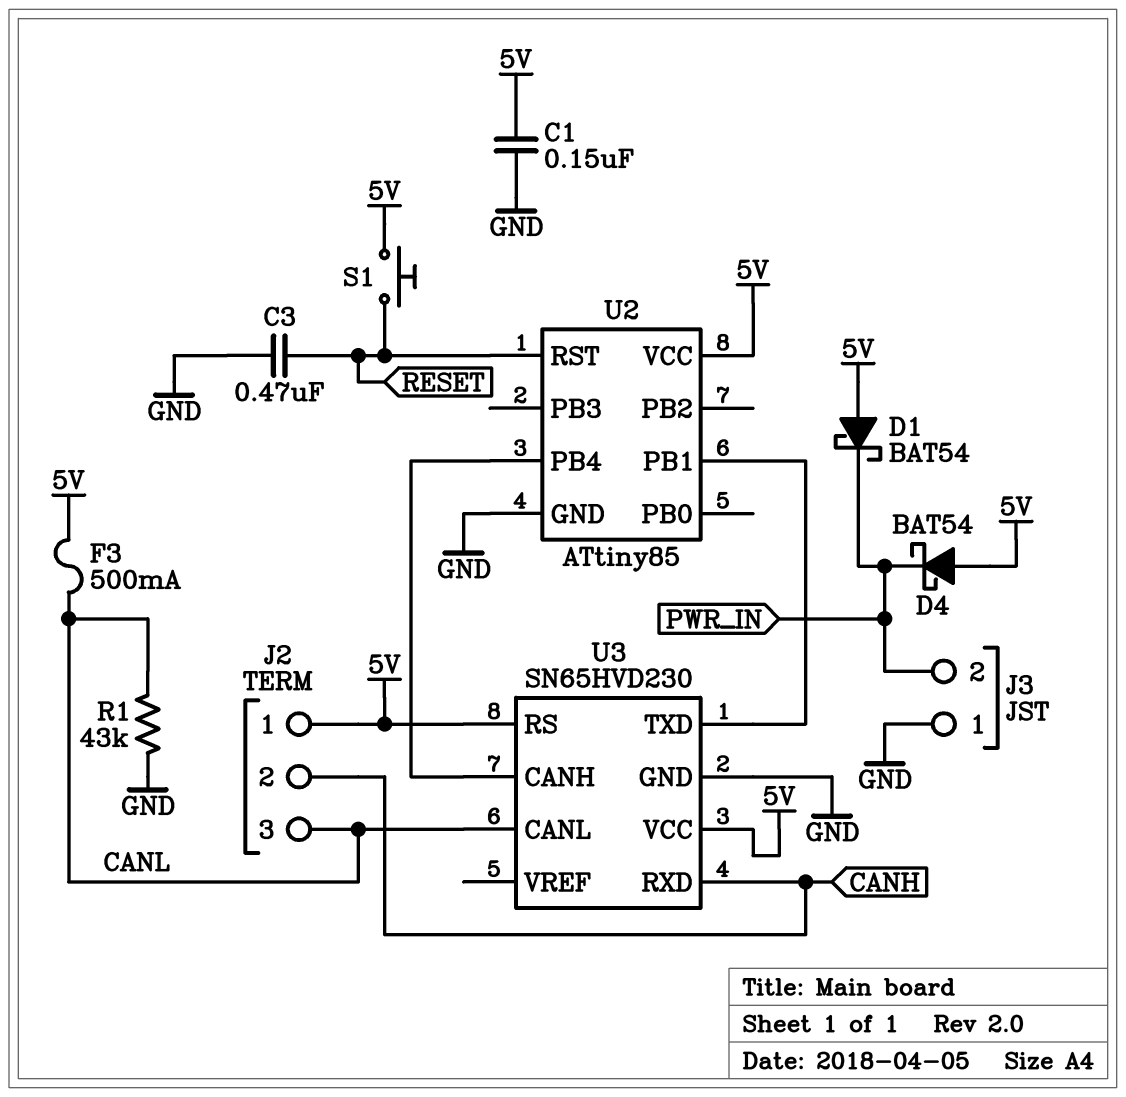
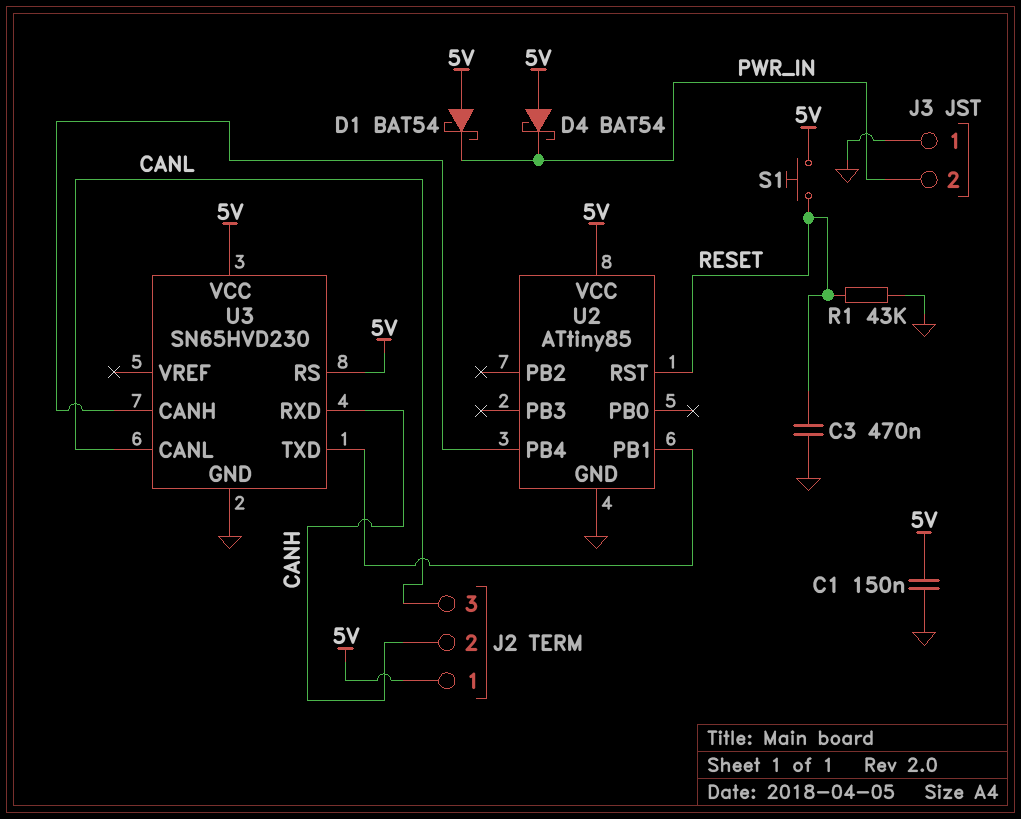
F3: 500mA (5V, CANL) -> none
R1: 43k (CANL, GND) -> 43k (GND, RESET)

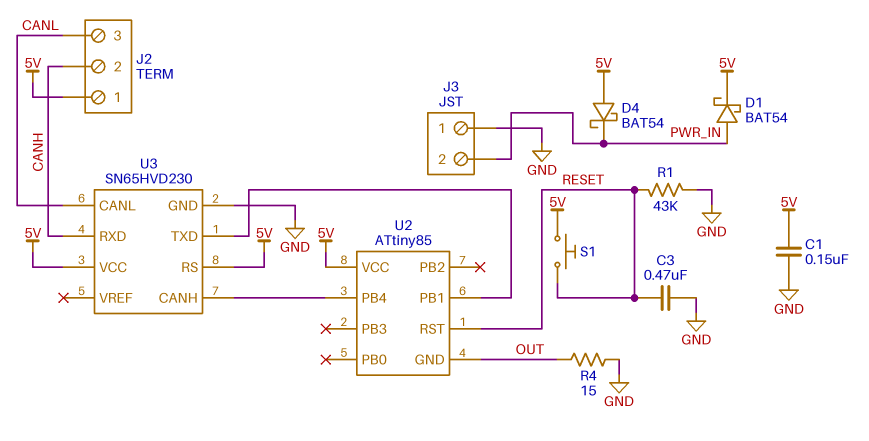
D1: schottky BAT54 (A 5V, K PWR_IN) -> schottky BAT54 (A PWR_IN, K 5V)
R4: none -> 15 (GND, OUT)
U2 pin GND: GND -> OUT

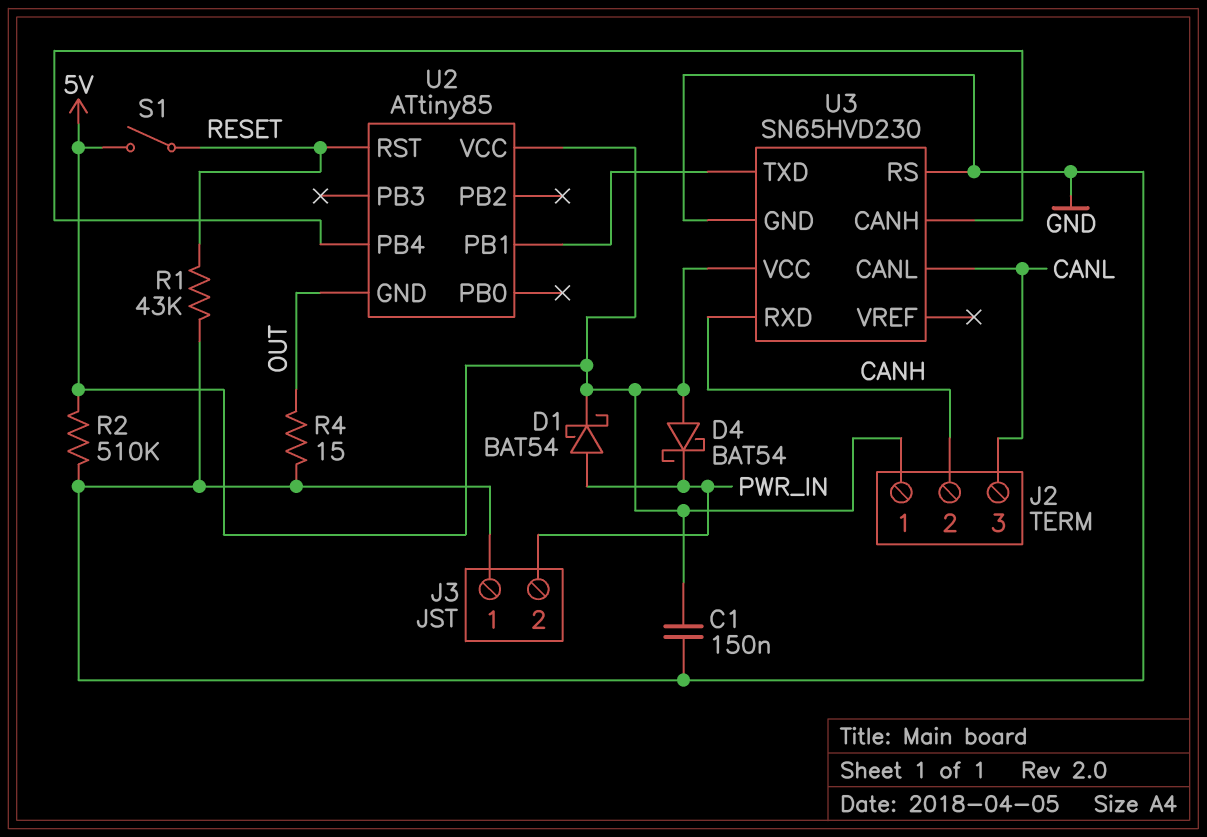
C3: 470nF (GND, RESET) -> none
R2: none -> 510k (5V, GND)
S1: button (5V, RESET) -> switch (5V, RESET)
U3 pin RS: 5V -> GND

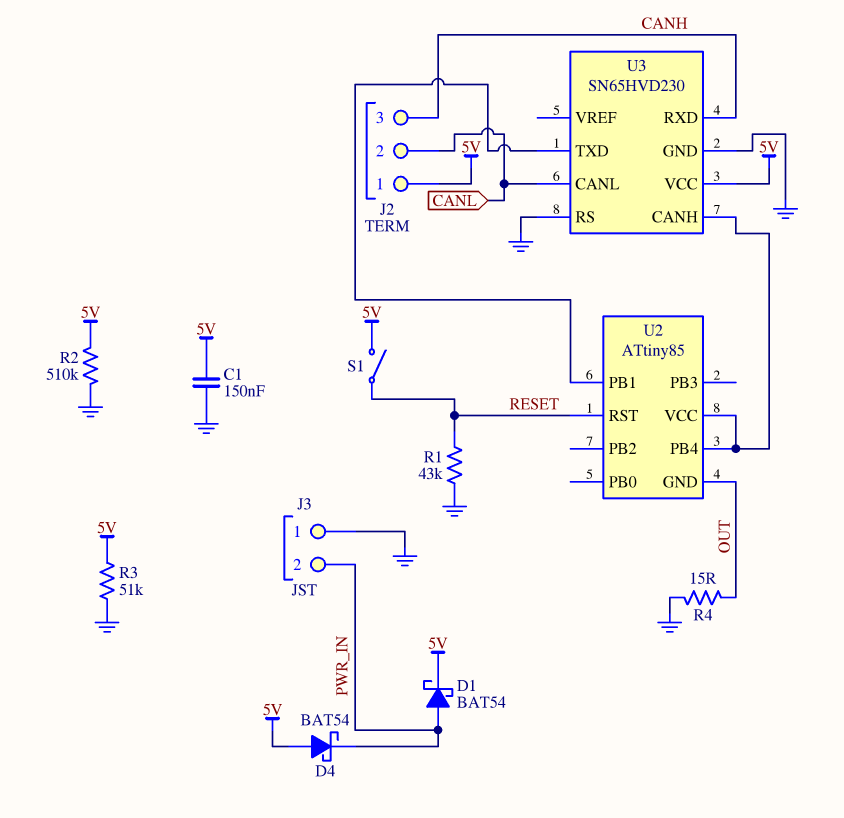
J2 pin 2: CANH -> CANL
J2 pin 3: CANL -> CANH
R3: none -> 51k (5V, GND)
U2 pin VCC: 5V -> U2/PB4

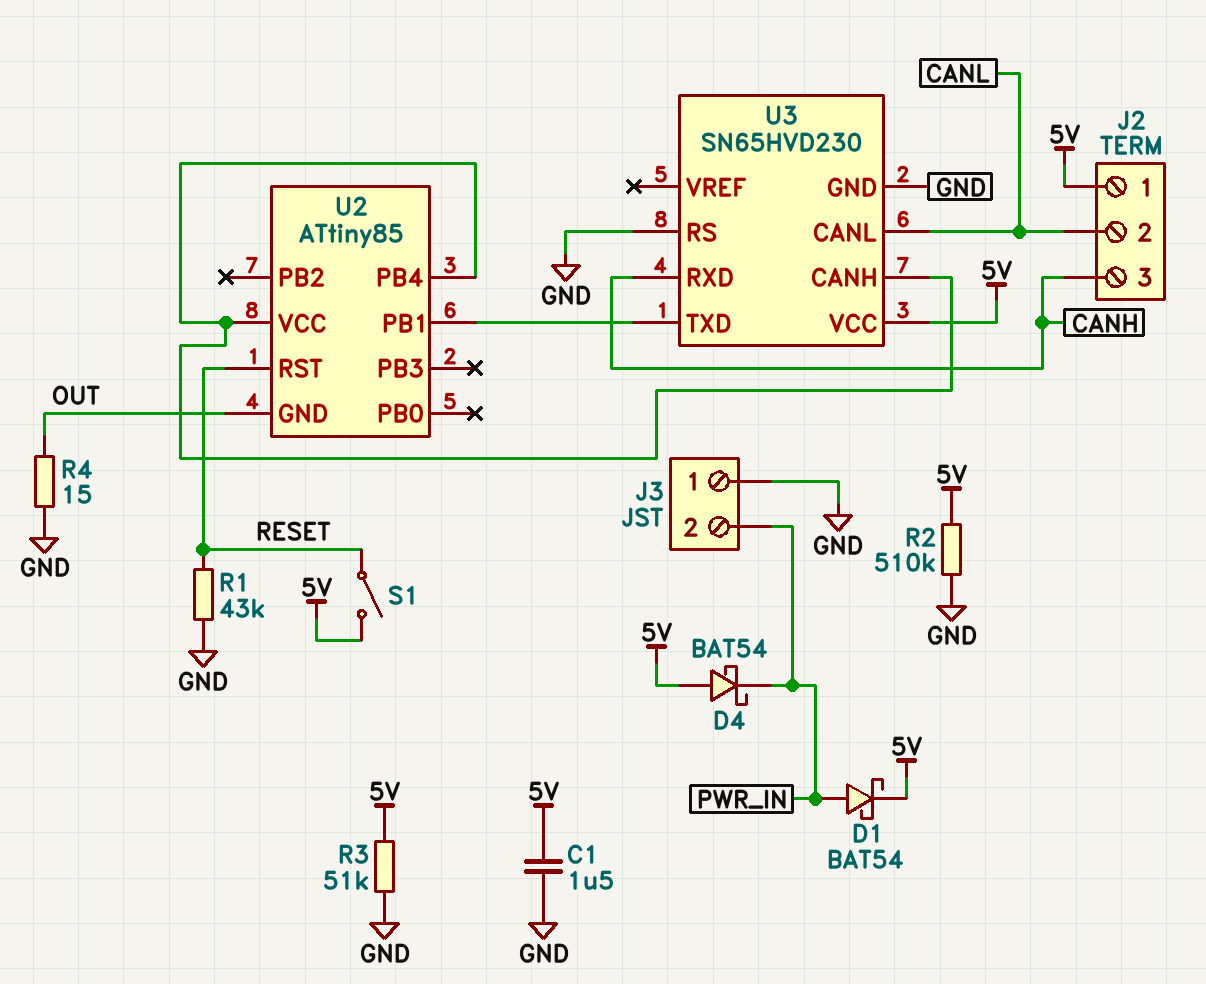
C1: 150nF (5V, GND) -> 1.5uF (5V, GND)

